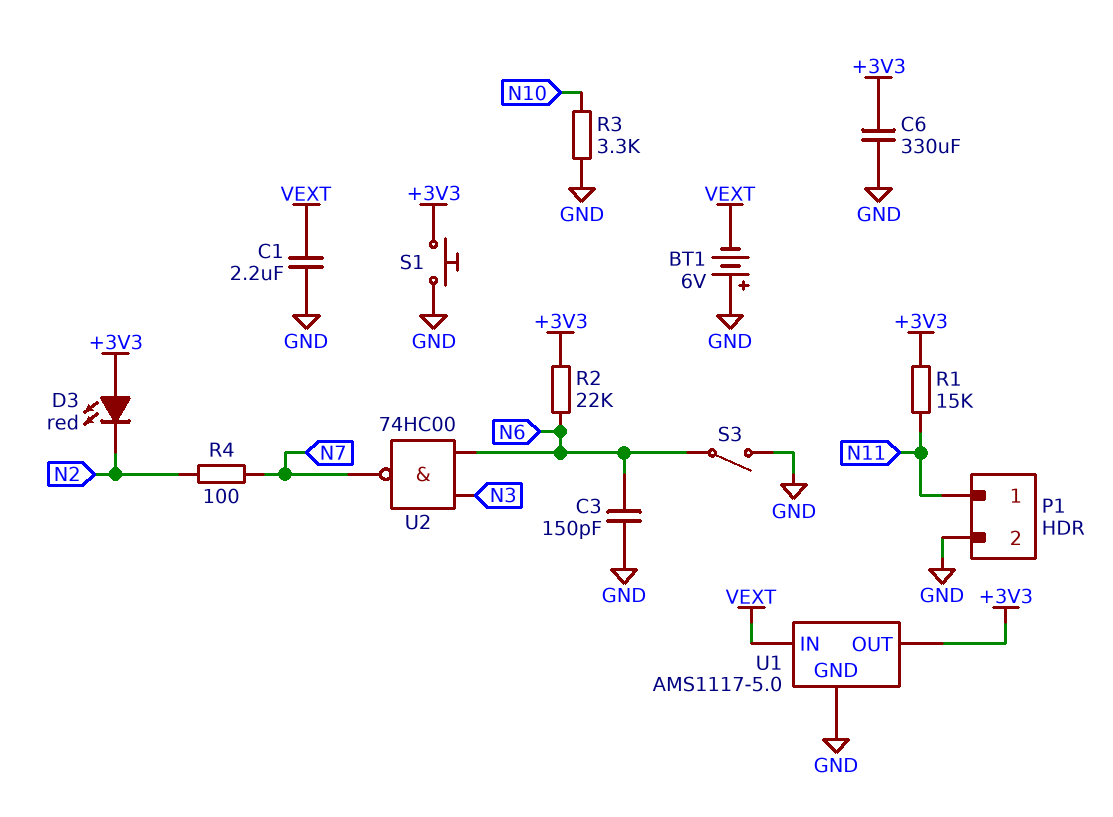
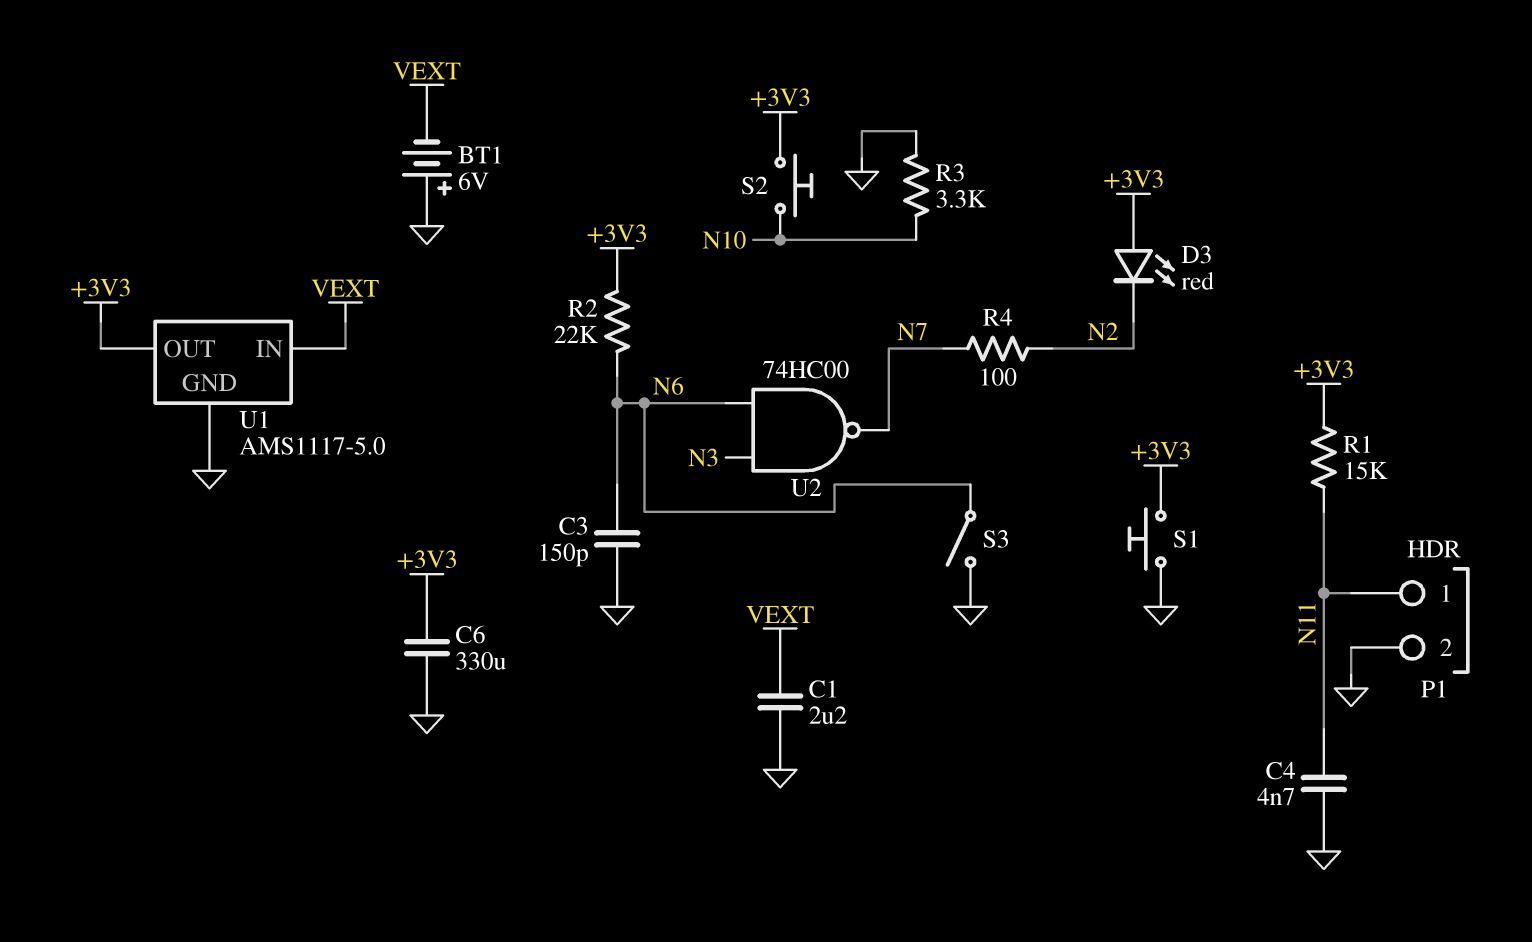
C4: none -> 4.7nF (GND, N11)
S2: none -> button (+3V3, N10)

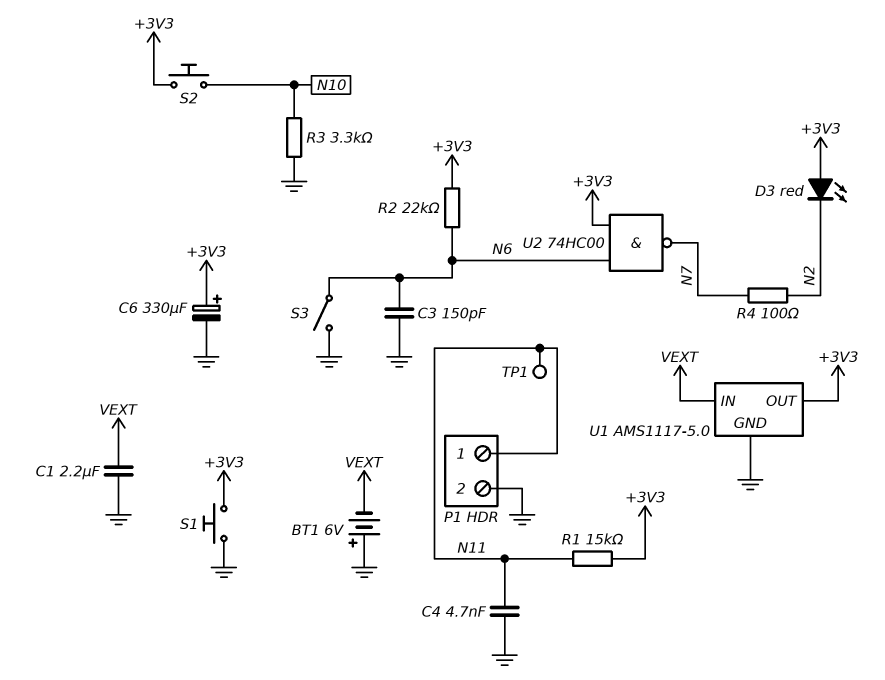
C6: 330uF (+3V3, GND) -> 330uF (plus +3V3, minus GND)
TP1: none -> test point (N11)
U2: NAND 74HC00 (in N3, in N6, out N7) -> NAND 74HC00 (in +3V3, in N6, out N7)

